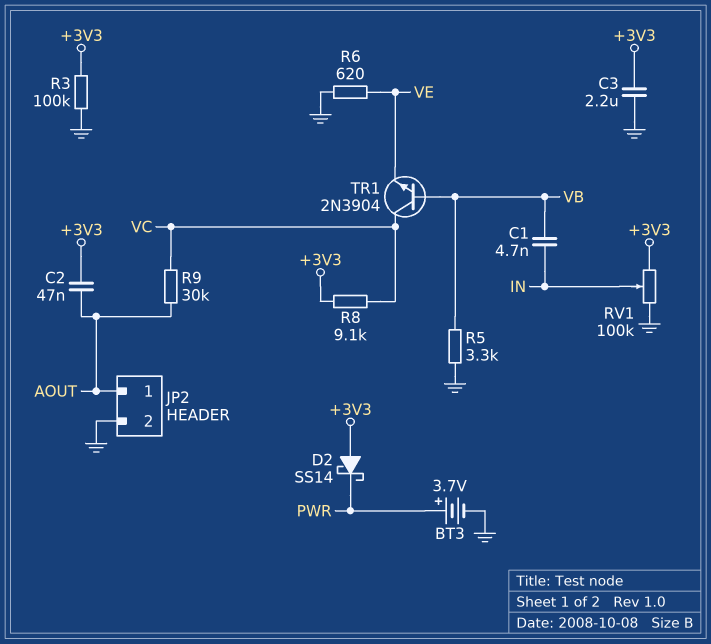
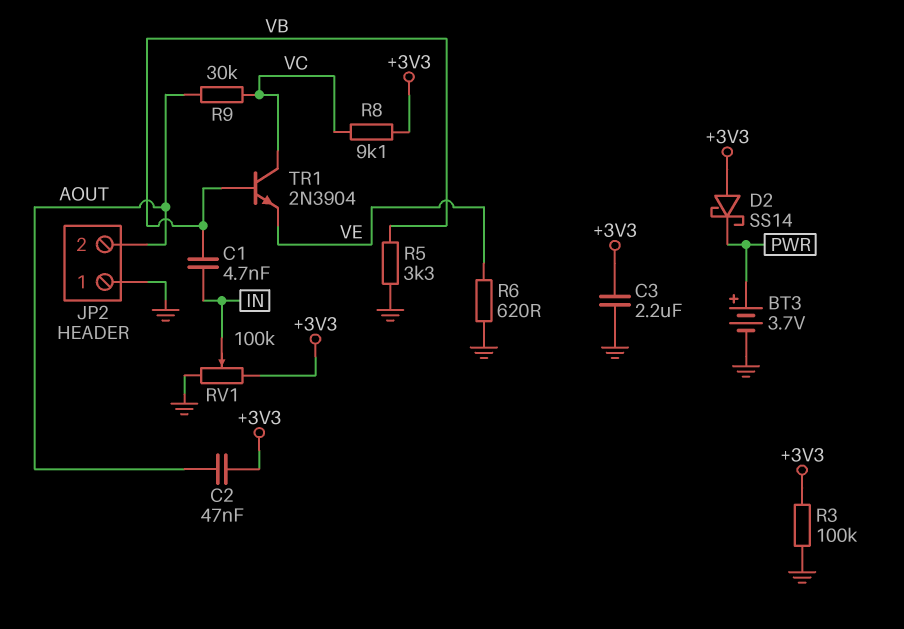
JP2 pin 1: AOUT -> GND
JP2 pin 2: GND -> AOUT

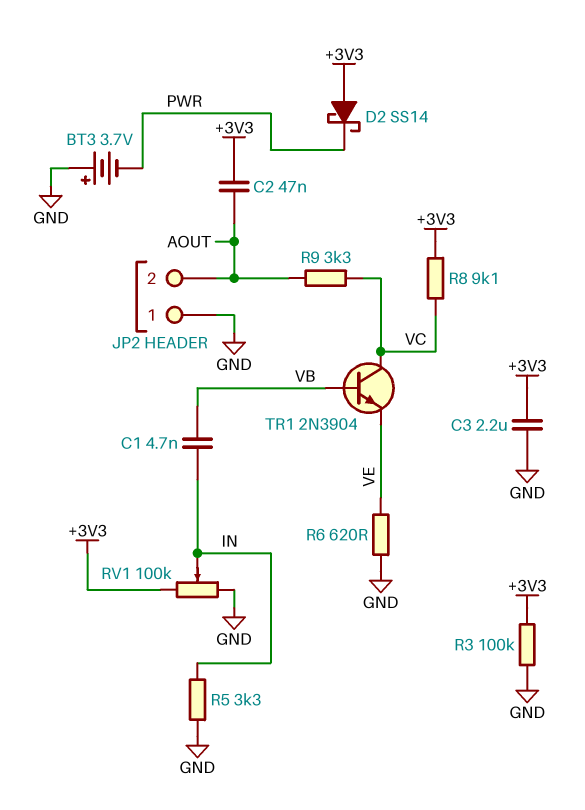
BT3: 3.7V (plus PWR, minus GND) -> 3.7V (plus GND, minus PWR)
R5: 3.3k (GND, VB) -> 3.3k (GND, IN)
R9: 30k (AOUT, VC) -> 3.3k (AOUT, VC)

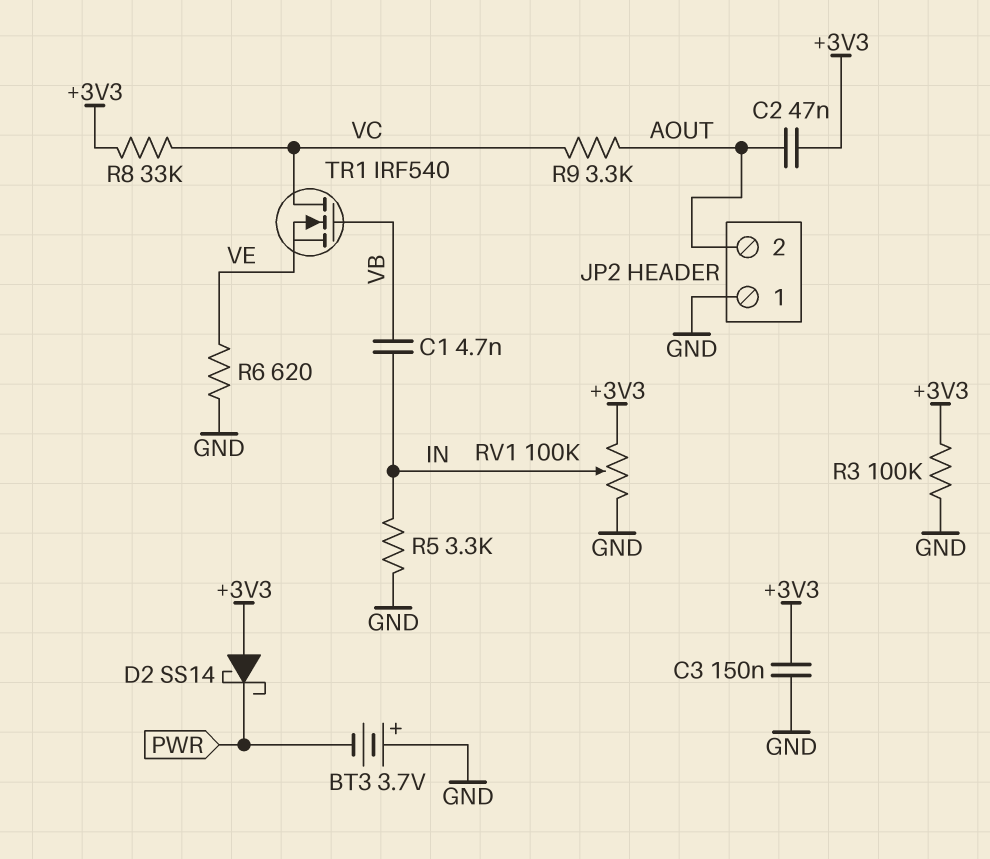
C3: 2.2uF (+3V3, GND) -> 150nF (+3V3, GND)
R8: 9.1k (+3V3, VC) -> 33k (+3V3, VC)
TR1: NPN 2N3904 (B VB, C VC, E VE) -> NMOS IRF540 (G VB, D VC, S VE)

